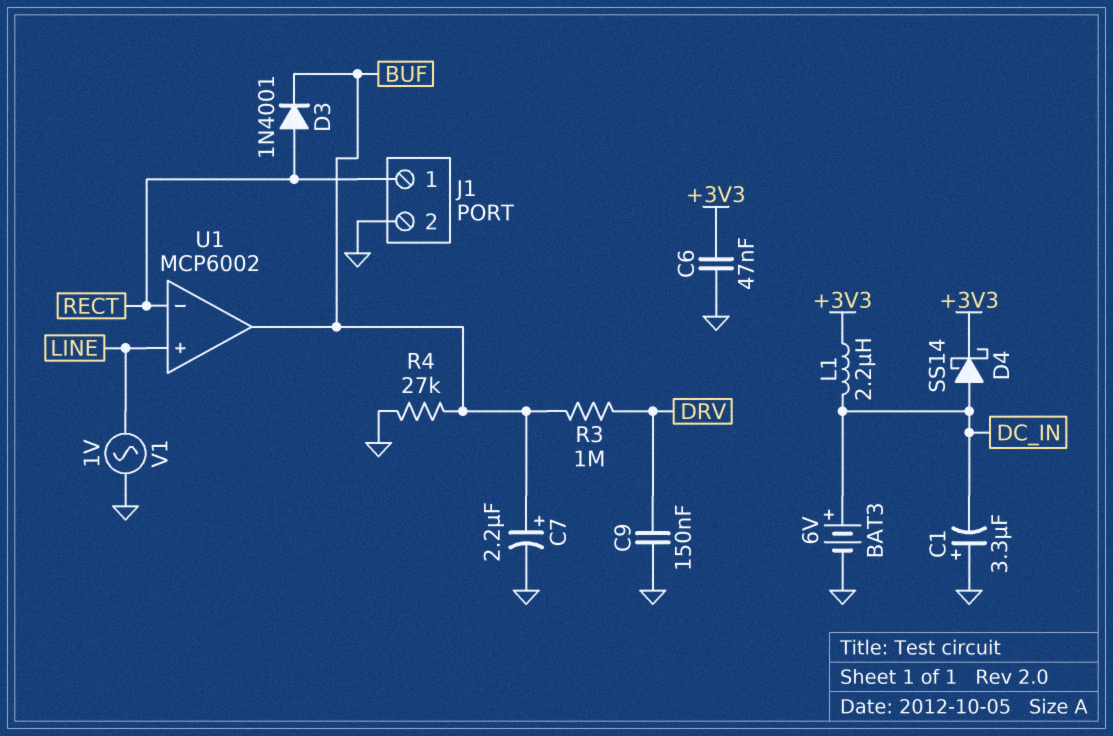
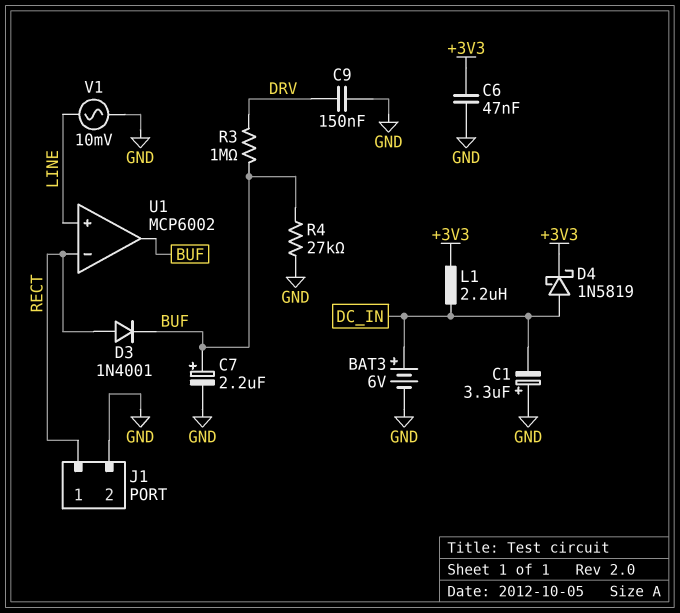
D4: schottky SS14 (A DC_IN, K +3V3) -> schottky 1N5819 (A DC_IN, K +3V3)
V1: AC 1V (GND, LINE) -> AC 10mV (GND, LINE)

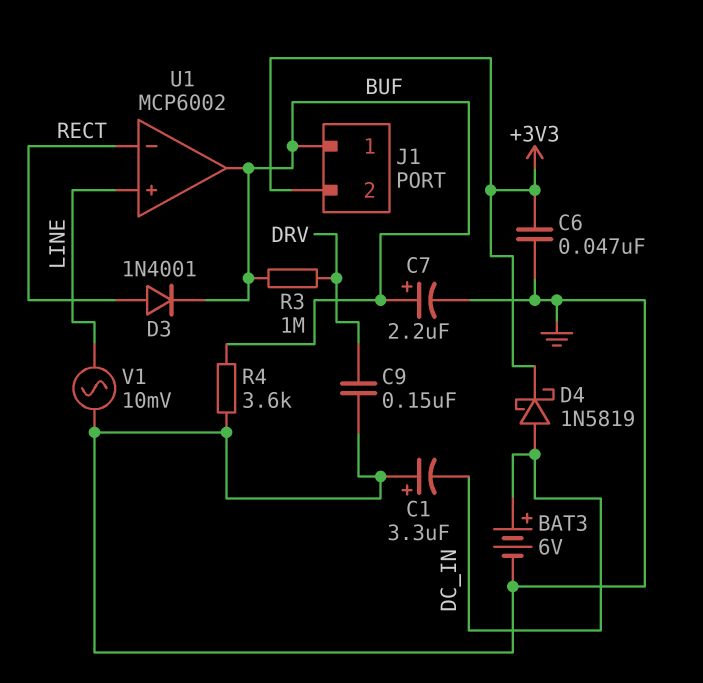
J1 pin 1: RECT -> BUF
J1 pin 2: GND -> +3V3
L1: 2.2uH (+3V3, DC_IN) -> none
R4: 27k (BUF, GND) -> 3.6k (BUF, GND)

